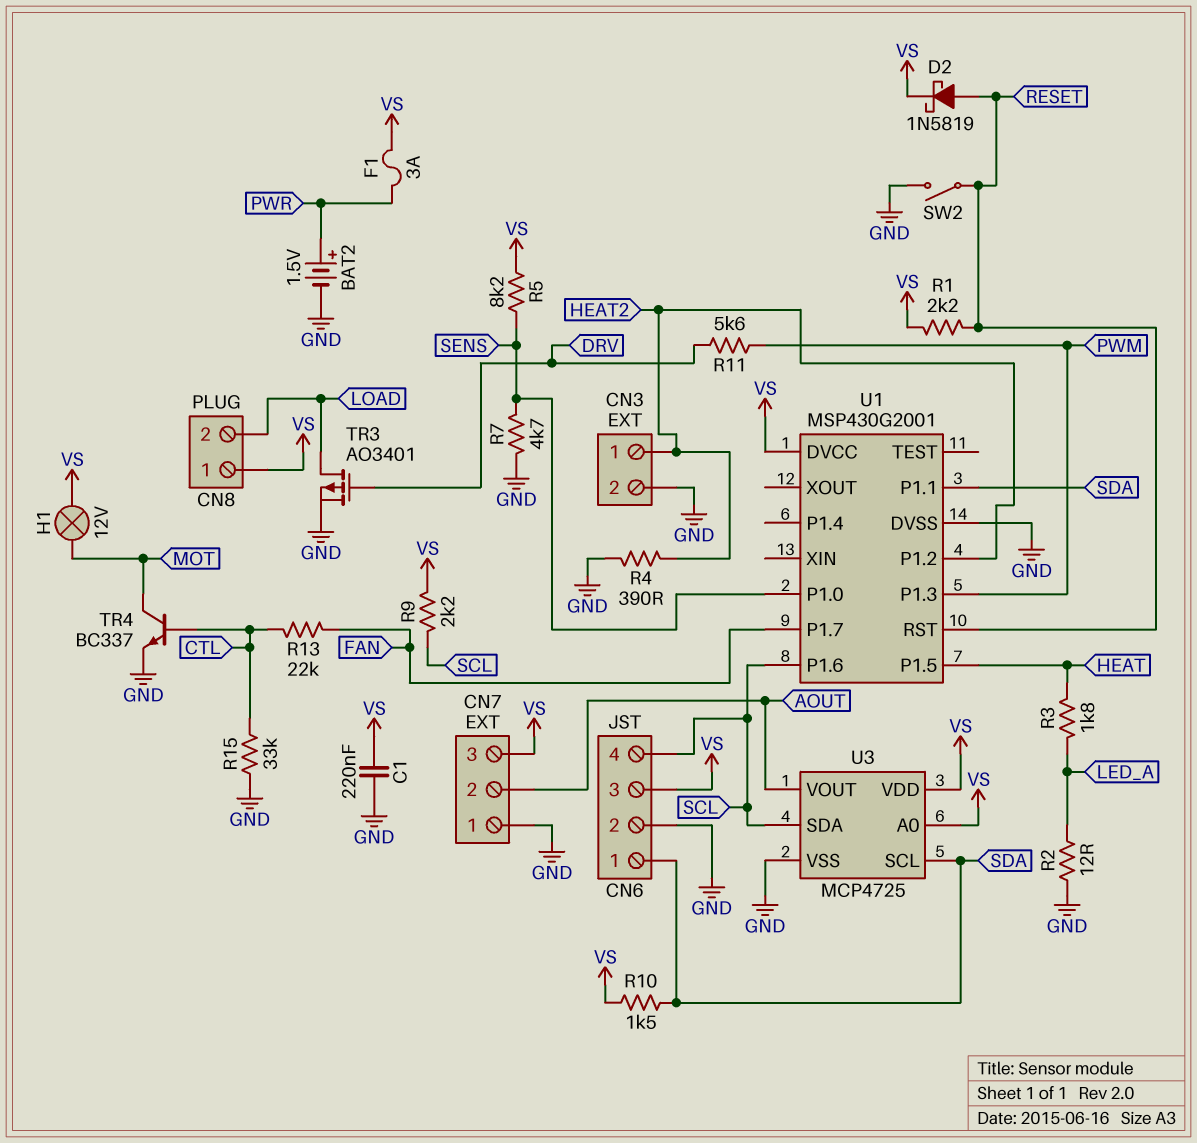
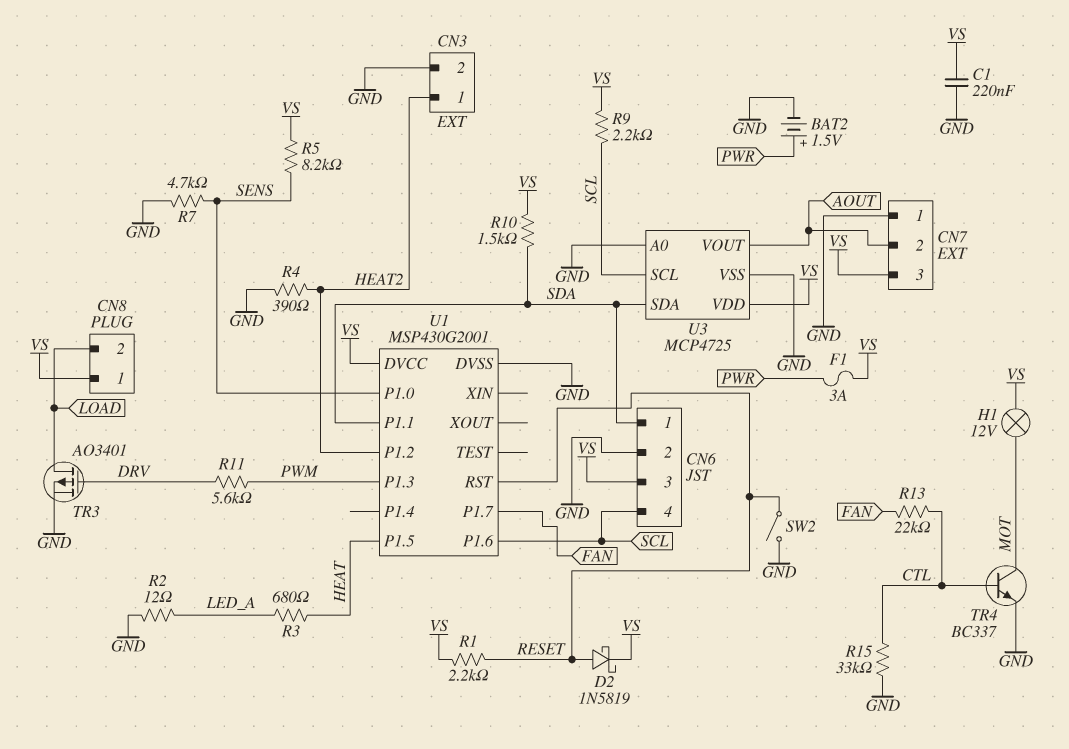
R3: 1.8k (HEAT, LED_A) -> 680 (HEAT, LED_A)
U3 pin A0: VS -> GND
U3 pin SCL: SDA -> SCL
U3 pin SDA: SCL -> SDA

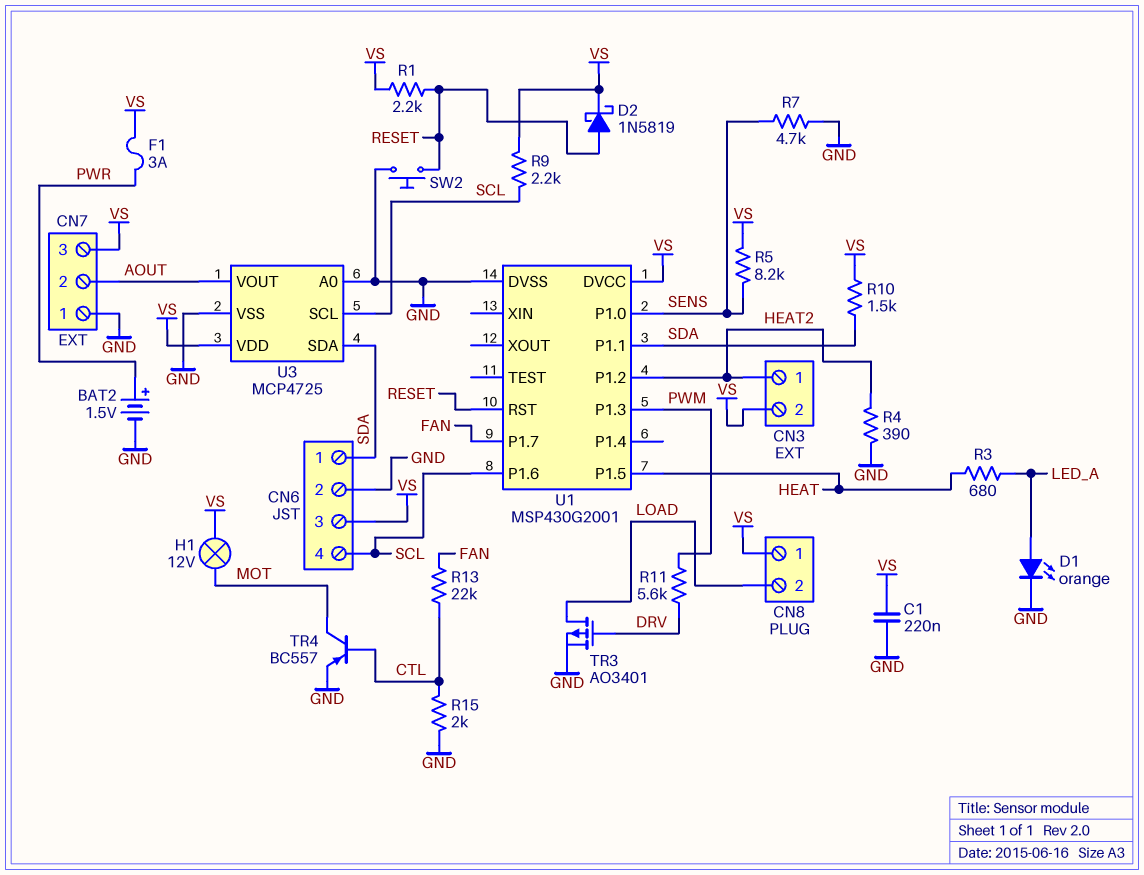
CN3 pin 2: GND -> VS
D1: none -> LED orange (A LED_A, K GND)
R2: 12 (GND, LED_A) -> none
R15: 33k (CTL, GND) -> 2k (CTL, GND)
SW2: switch (GND, RESET) -> button (GND, RESET)
TR4: NPN BC337 (B CTL, C MOT, E GND) -> PNP BC557 (B CTL, C MOT, E GND)

